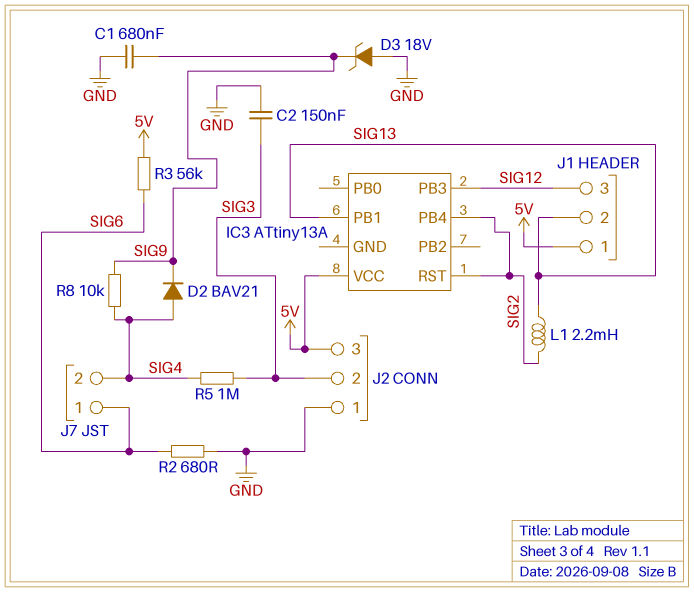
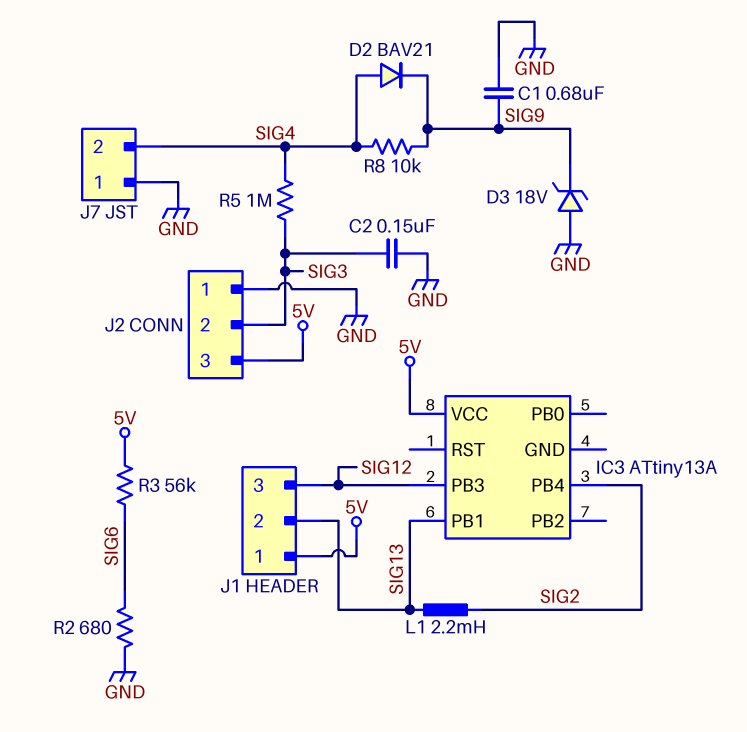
IC3 pin RST: SIG2 -> none
J7 pin 1: SIG6 -> GND

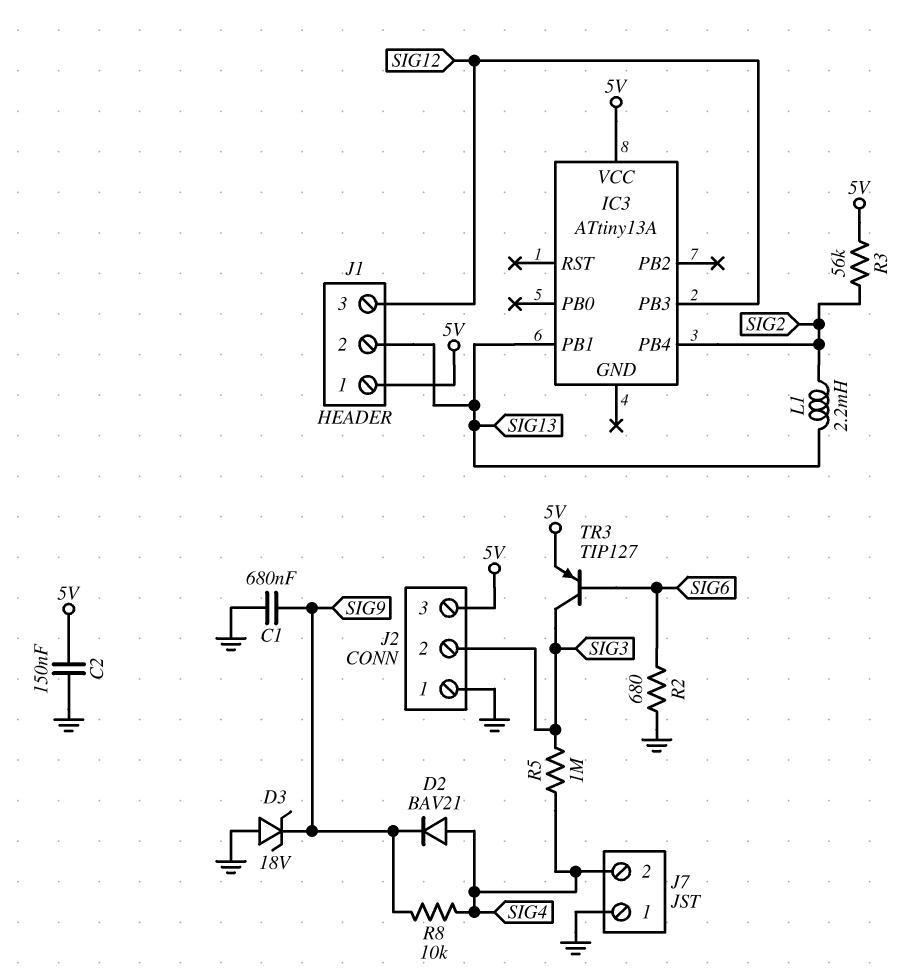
C2: 150nF (GND, SIG3) -> 150nF (5V, GND)
R3: 56k (5V, SIG6) -> 56k (5V, SIG2)
TR3: none -> PNP TIP127 (B SIG6, C SIG3, E 5V)

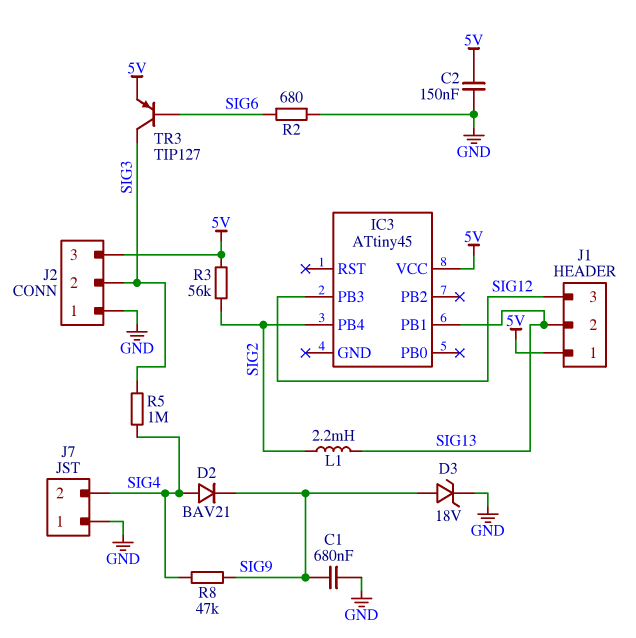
D3: zener 18V (A GND, K SIG9) -> zener 18V (A SIG9, K GND)
IC3: ATtiny13A -> ATtiny45
R8: 10k (SIG4, SIG9) -> 47k (SIG4, SIG9)

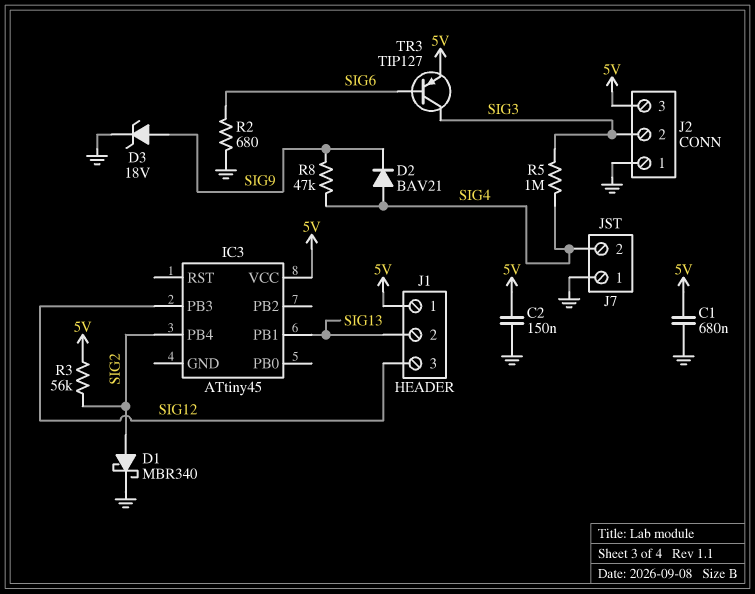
C1: 680nF (GND, SIG9) -> 680nF (5V, GND)
D1: none -> schottky MBR340 (A SIG2, K GND)
L1: 2.2mH (SIG2, SIG13) -> none

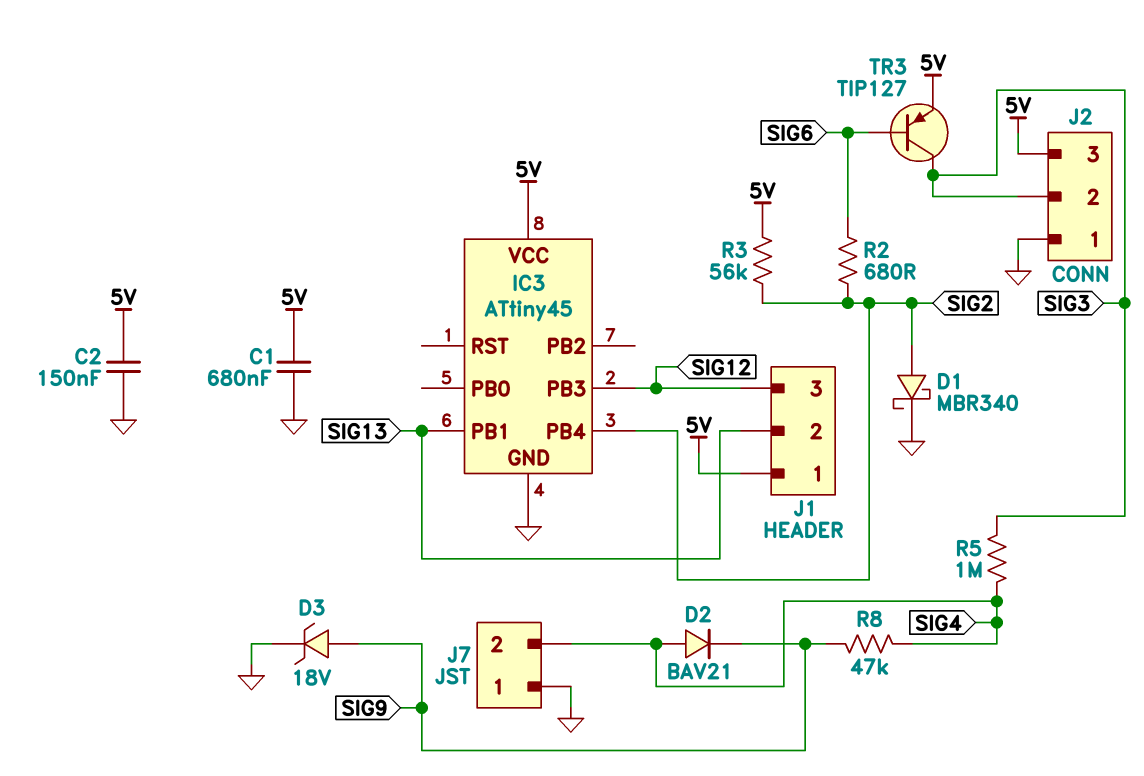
IC3 pin GND: none -> GND
R2: 680 (GND, SIG6) -> 680 (SIG2, SIG6)

